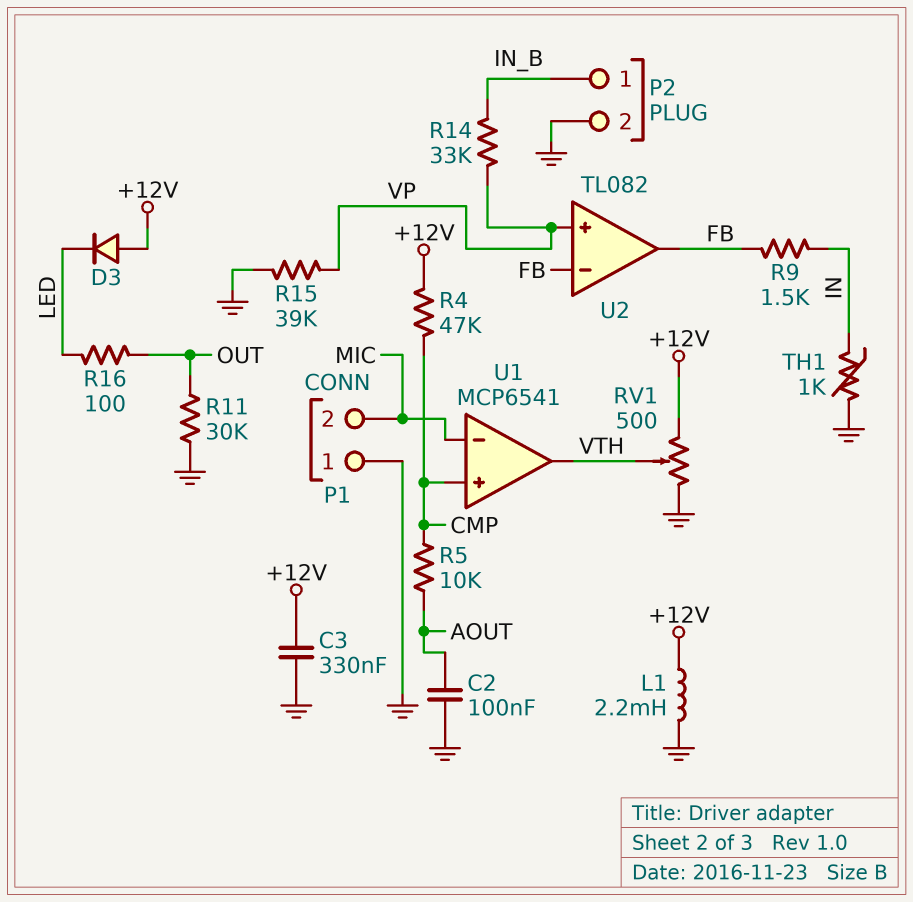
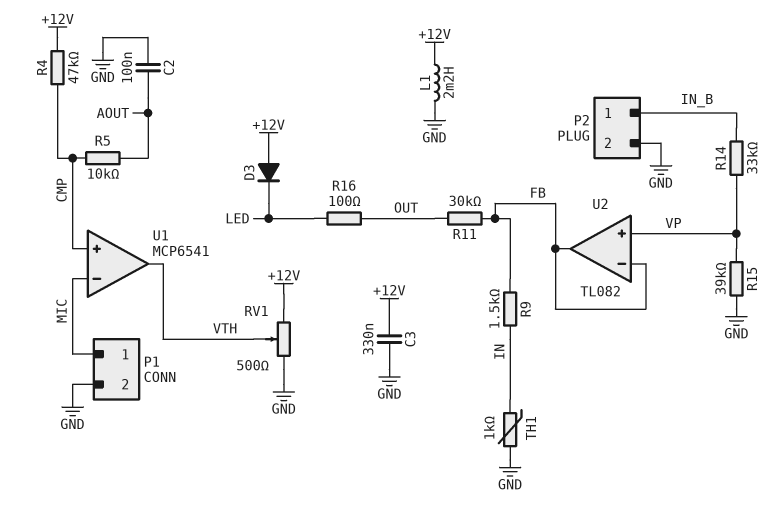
P1 pin 1: GND -> MIC
P1 pin 2: MIC -> GND
R11: 30k (GND, OUT) -> 30k (FB, OUT)

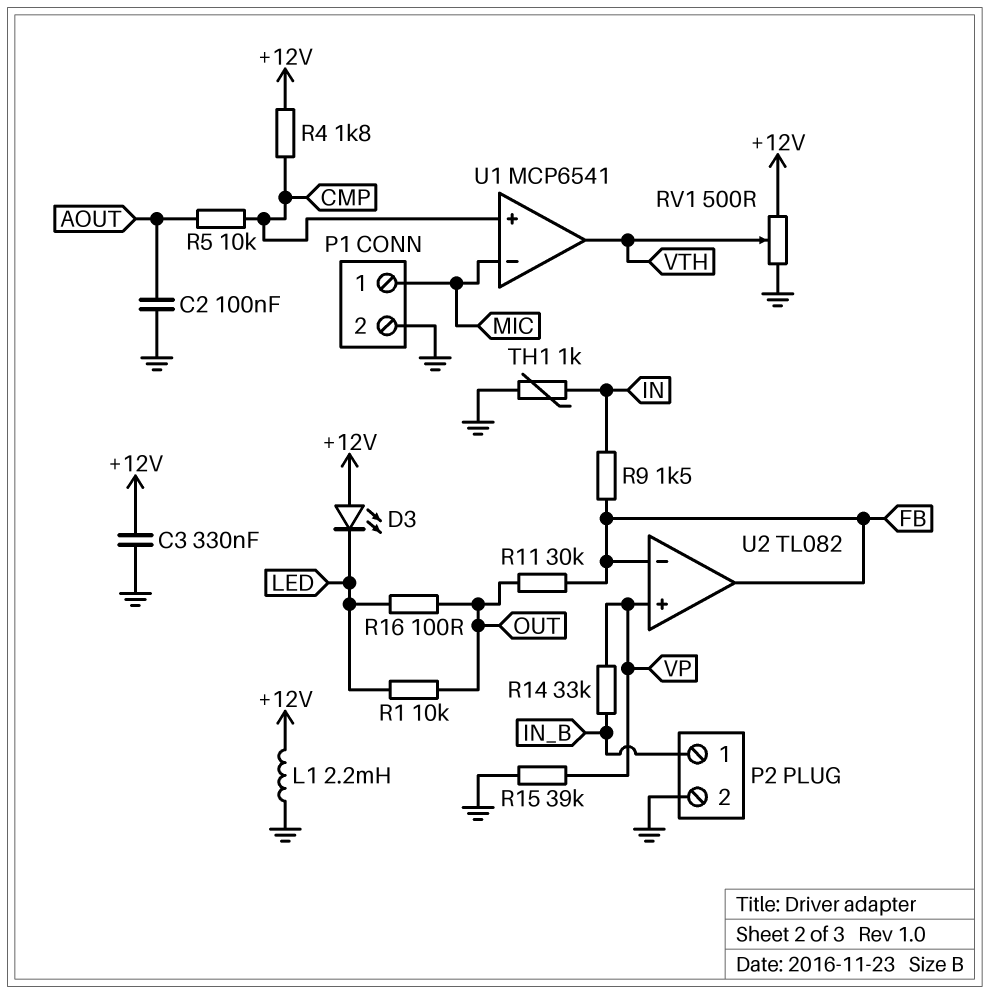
D3: diode (A +12V, K LED) -> LED (A +12V, K LED)
R1: none -> 10k (LED, OUT)
R4: 47k (+12V, CMP) -> 1.8k (+12V, CMP)

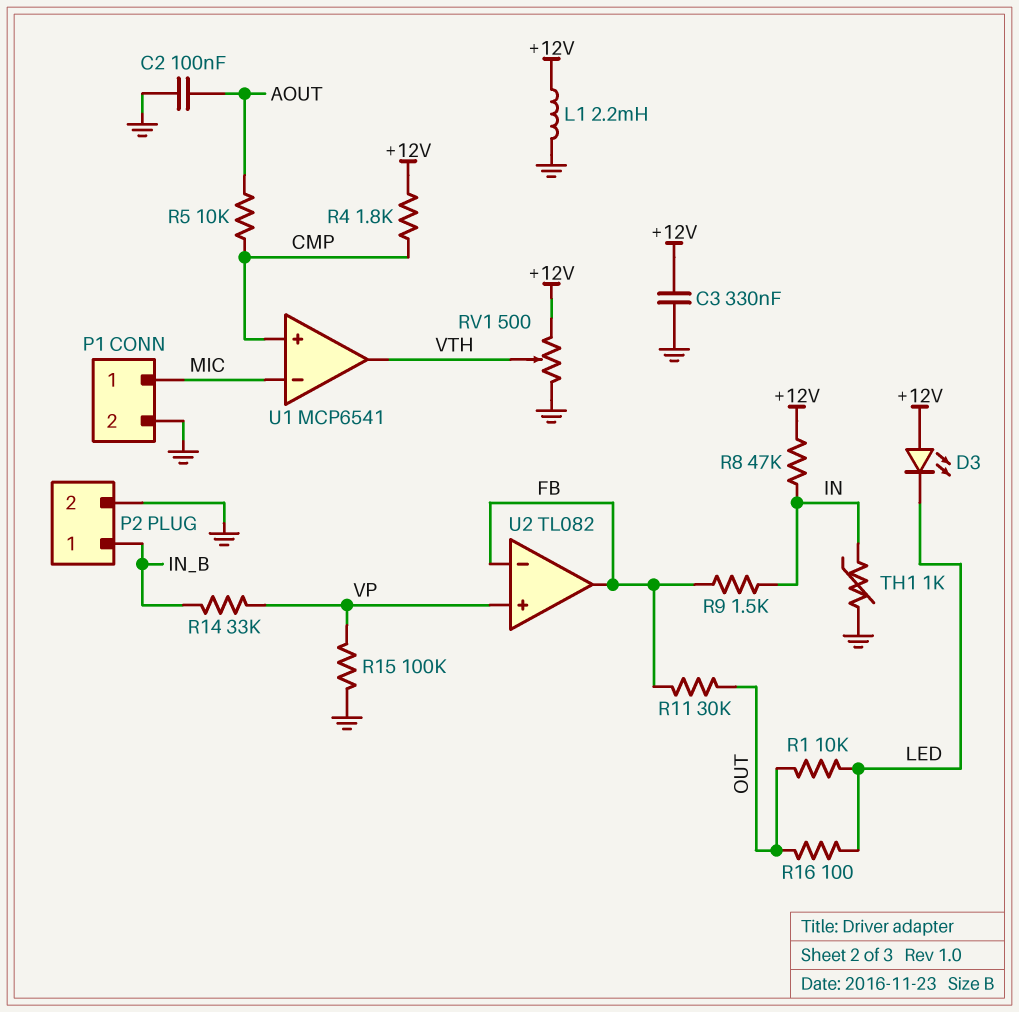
R8: none -> 47k (+12V, IN)
R15: 39k (GND, VP) -> 100k (GND, VP)

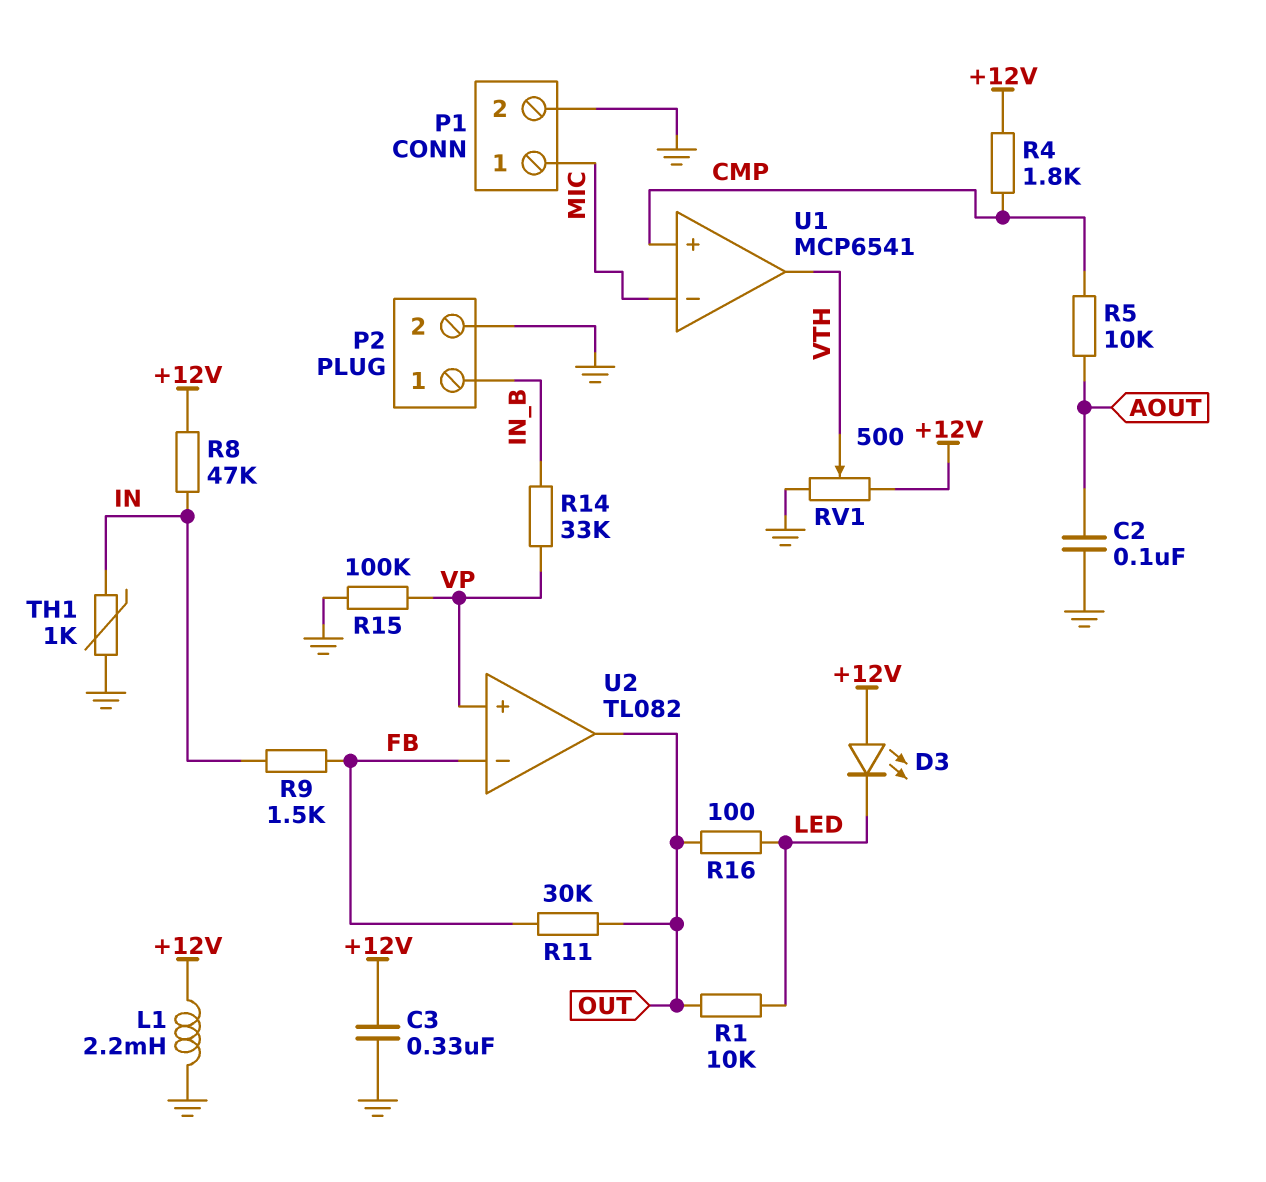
U2 pin out: FB -> OUT

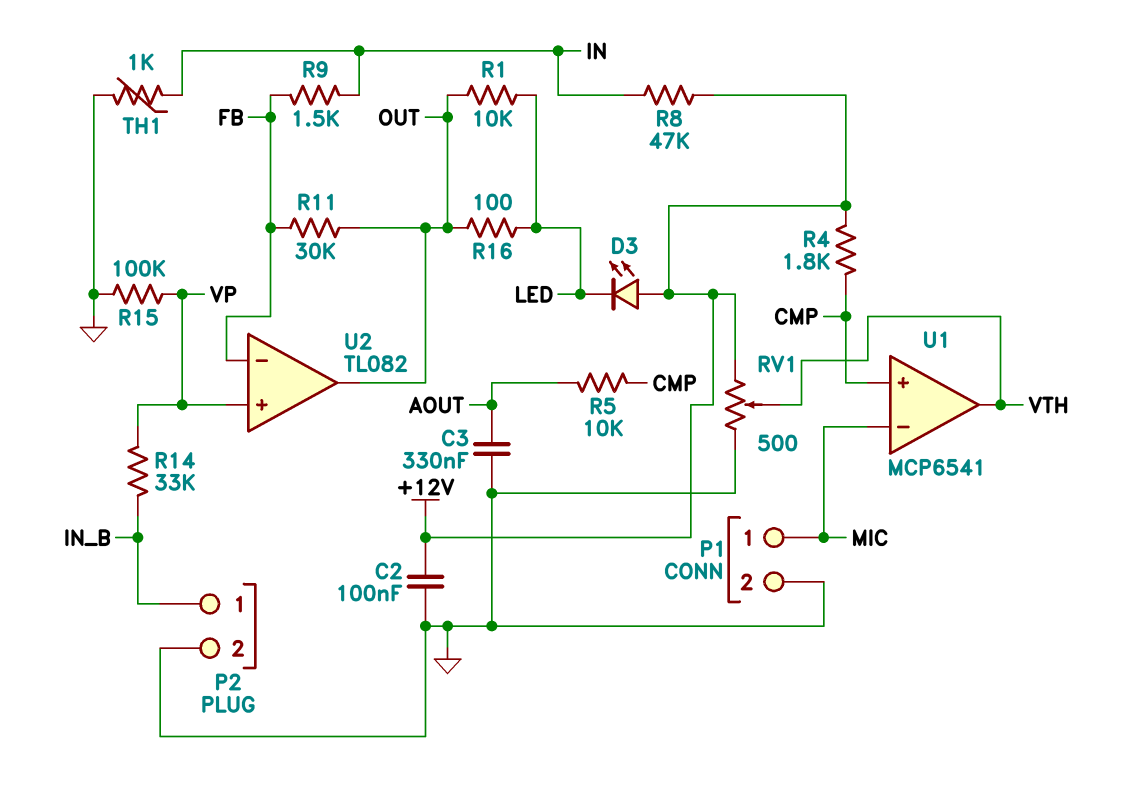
C2: 100nF (AOUT, GND) -> 100nF (+12V, GND)
C3: 330nF (+12V, GND) -> 330nF (AOUT, GND)
L1: 2.2mH (+12V, GND) -> none

